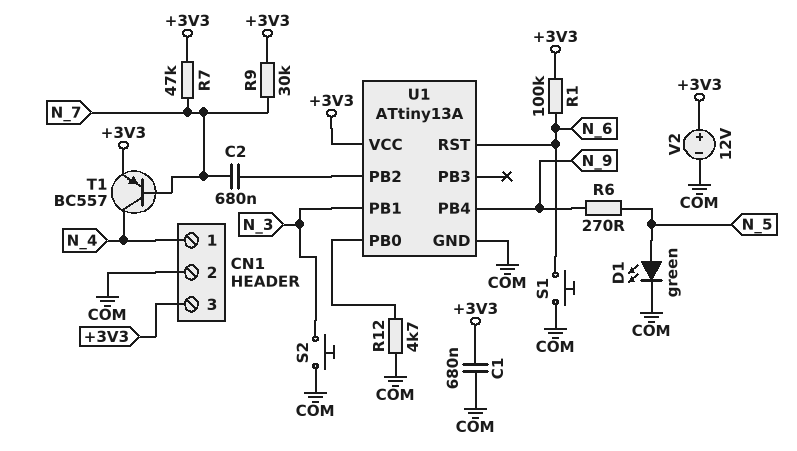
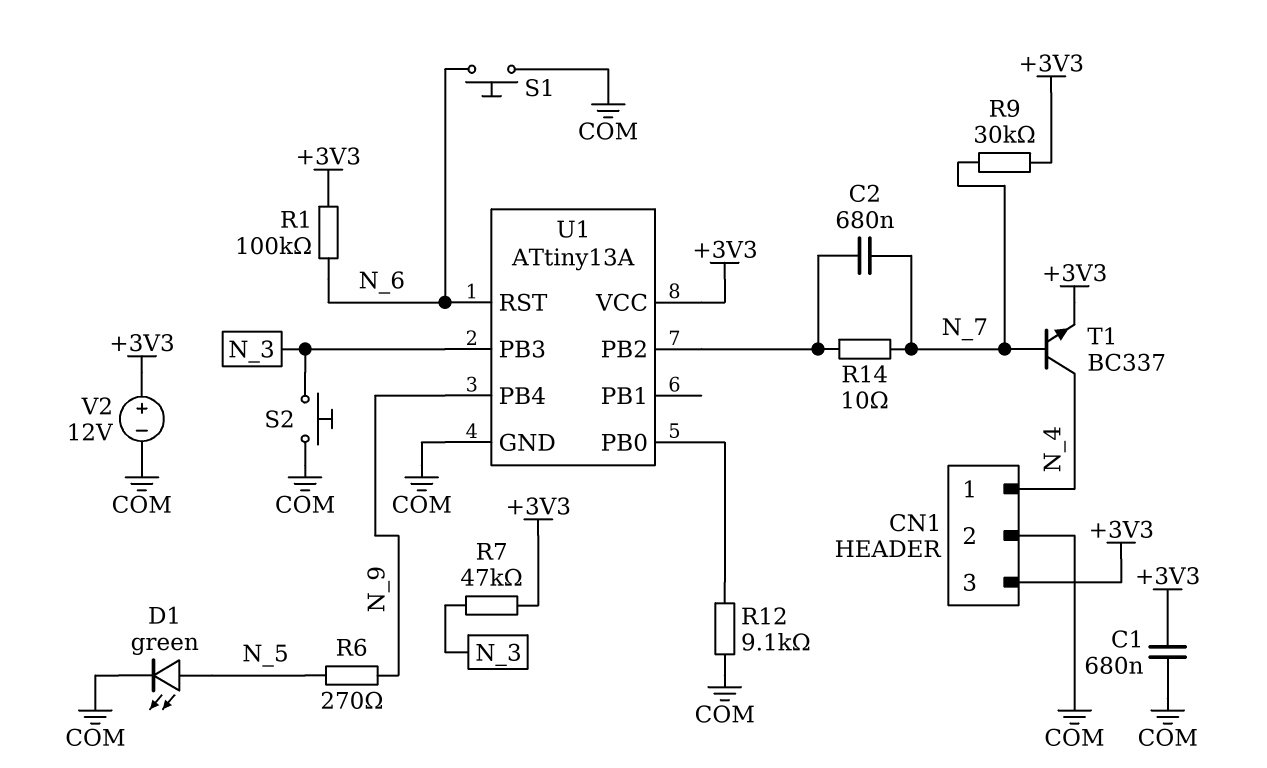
R7: 47k (+3V3, N_7) -> 47k (+3V3, N_3)
R12: 4.7k (COM, U1/PB0) -> 9.1k (COM, U1/PB0)
R14: none -> 10 (N_7, U1/PB2)
T1: PNP BC557 (B N_7, C N_4, E +3V3) -> NPN BC337 (B N_7, C N_4, E +3V3)
U1 pin PB1: N_3 -> none
U1 pin PB3: none -> N_3

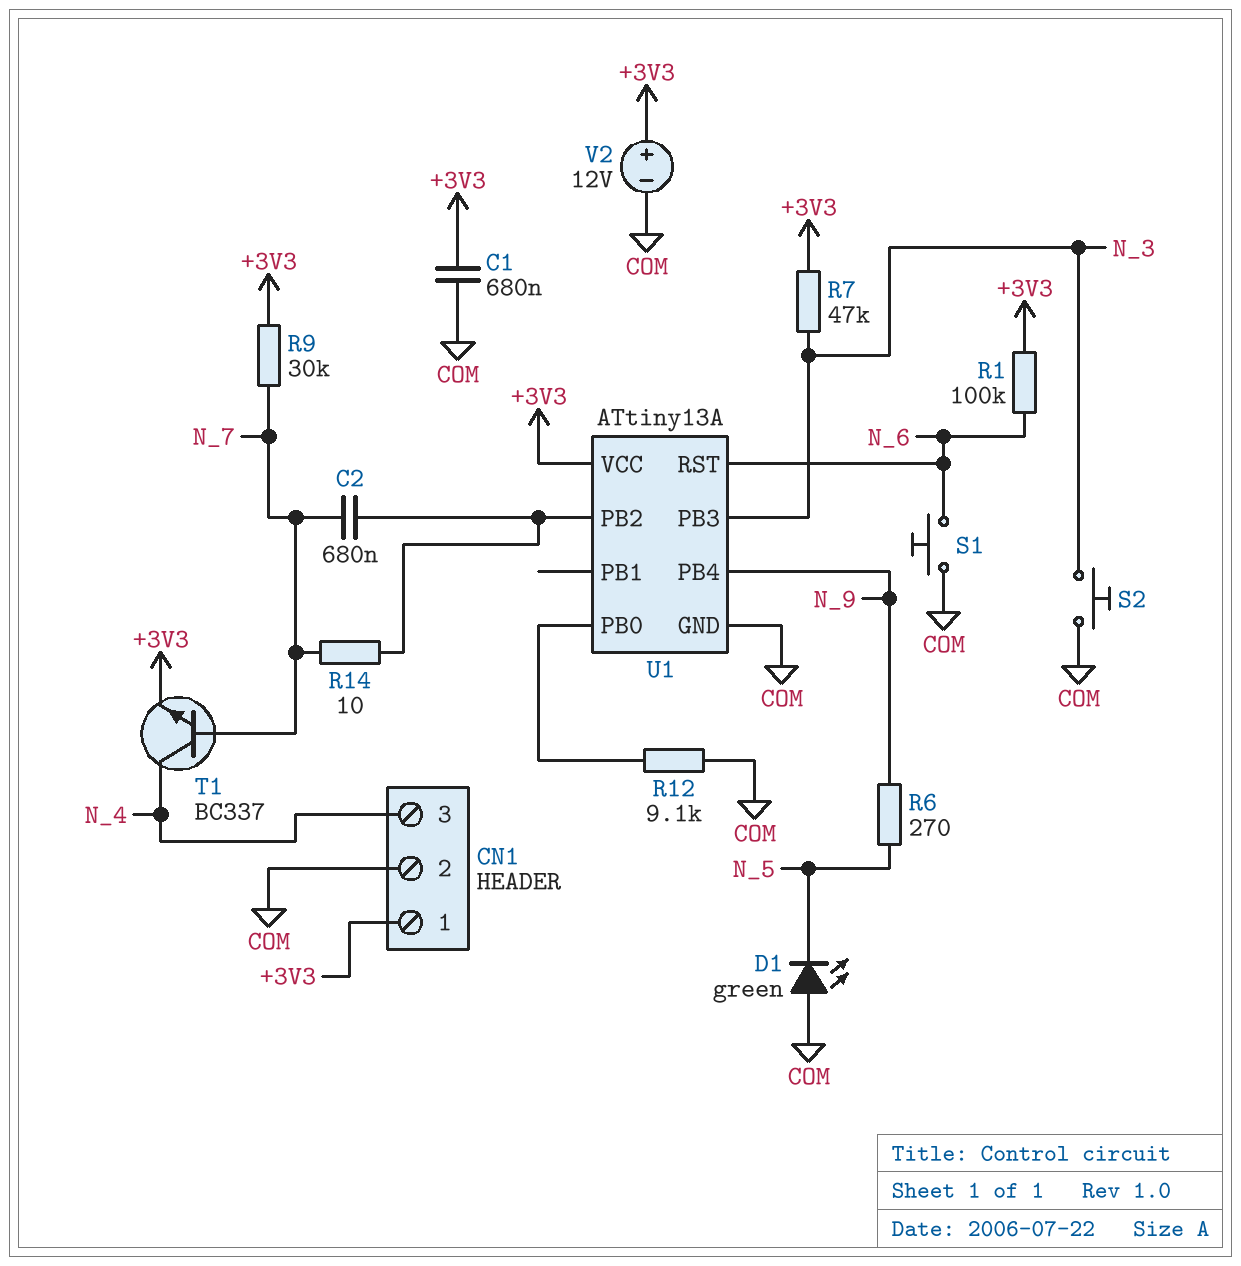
CN1 pin 1: N_4 -> +3V3
CN1 pin 3: +3V3 -> N_4
D1: LED green (A N_5, K COM) -> LED green (A COM, K N_5)

